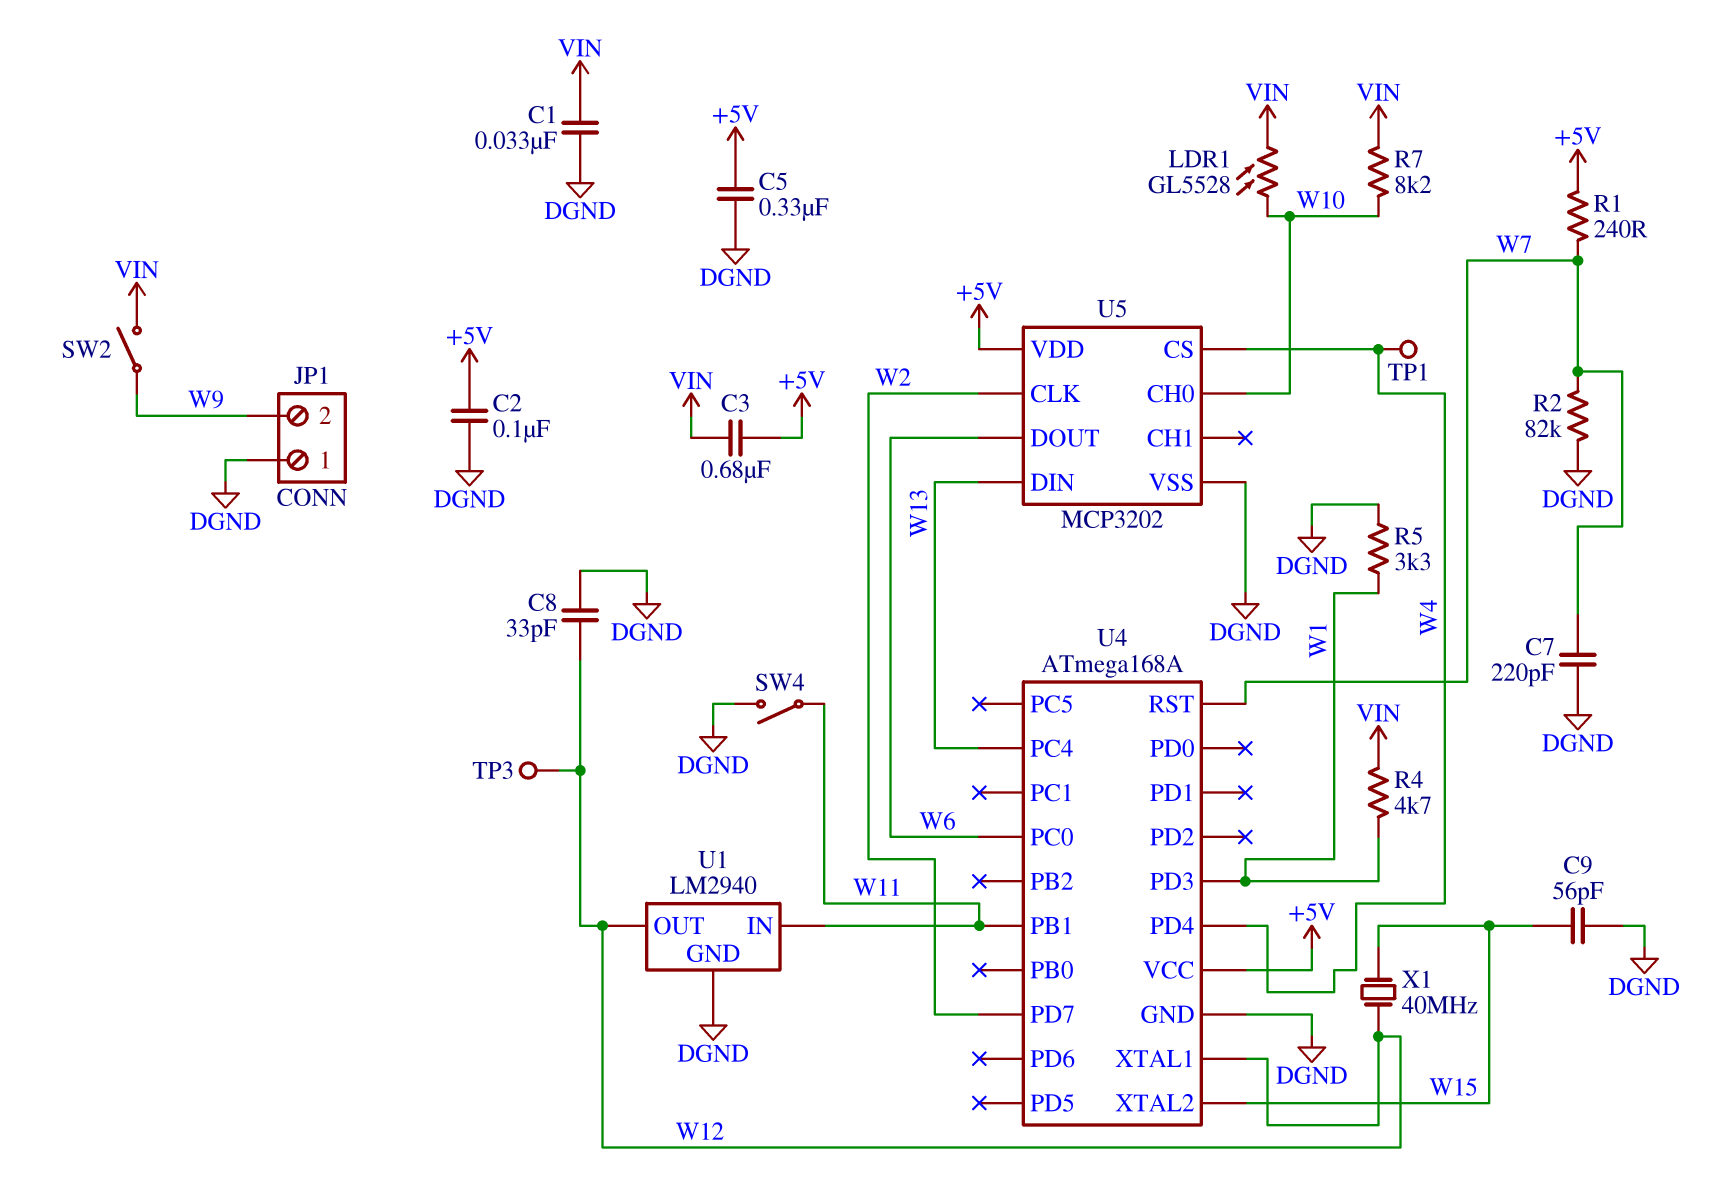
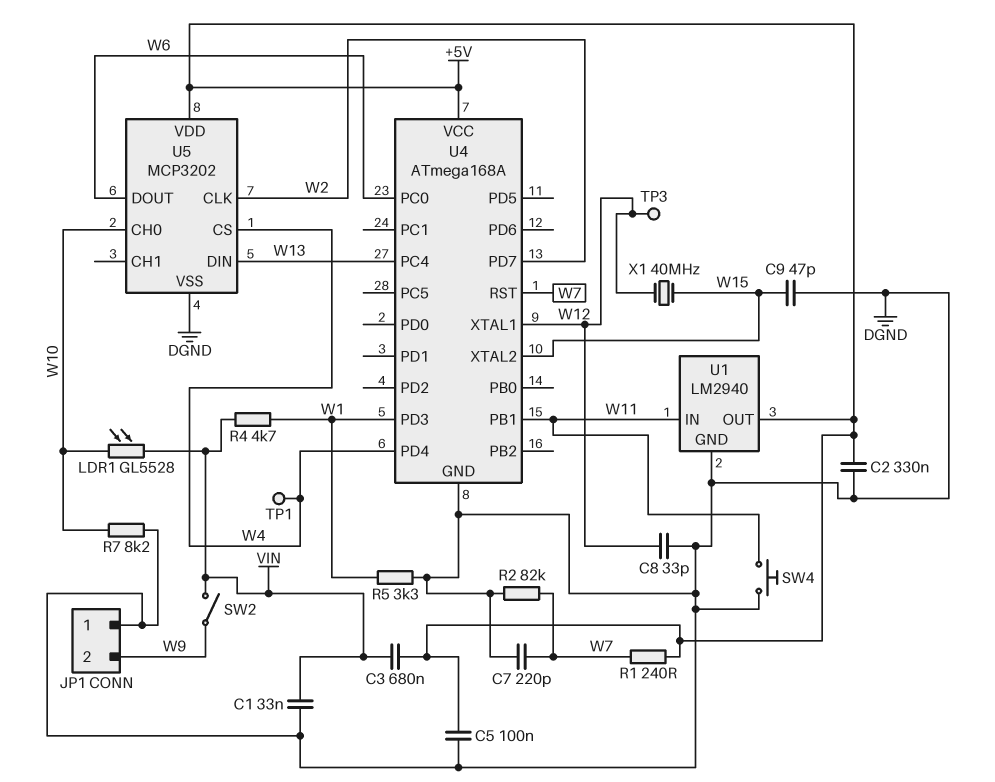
C2: 100nF (+5V, DGND) -> 330nF (+5V, DGND)
C5: 330nF (+5V, DGND) -> 100nF (+5V, DGND)
C9: 56pF (DGND, W15) -> 47pF (DGND, W15)
R7: 8.2k (VIN, W10) -> 8.2k (DGND, W10)
SW4: switch (DGND, W11) -> button (DGND, W11)
U1 pin OUT: W12 -> +5V

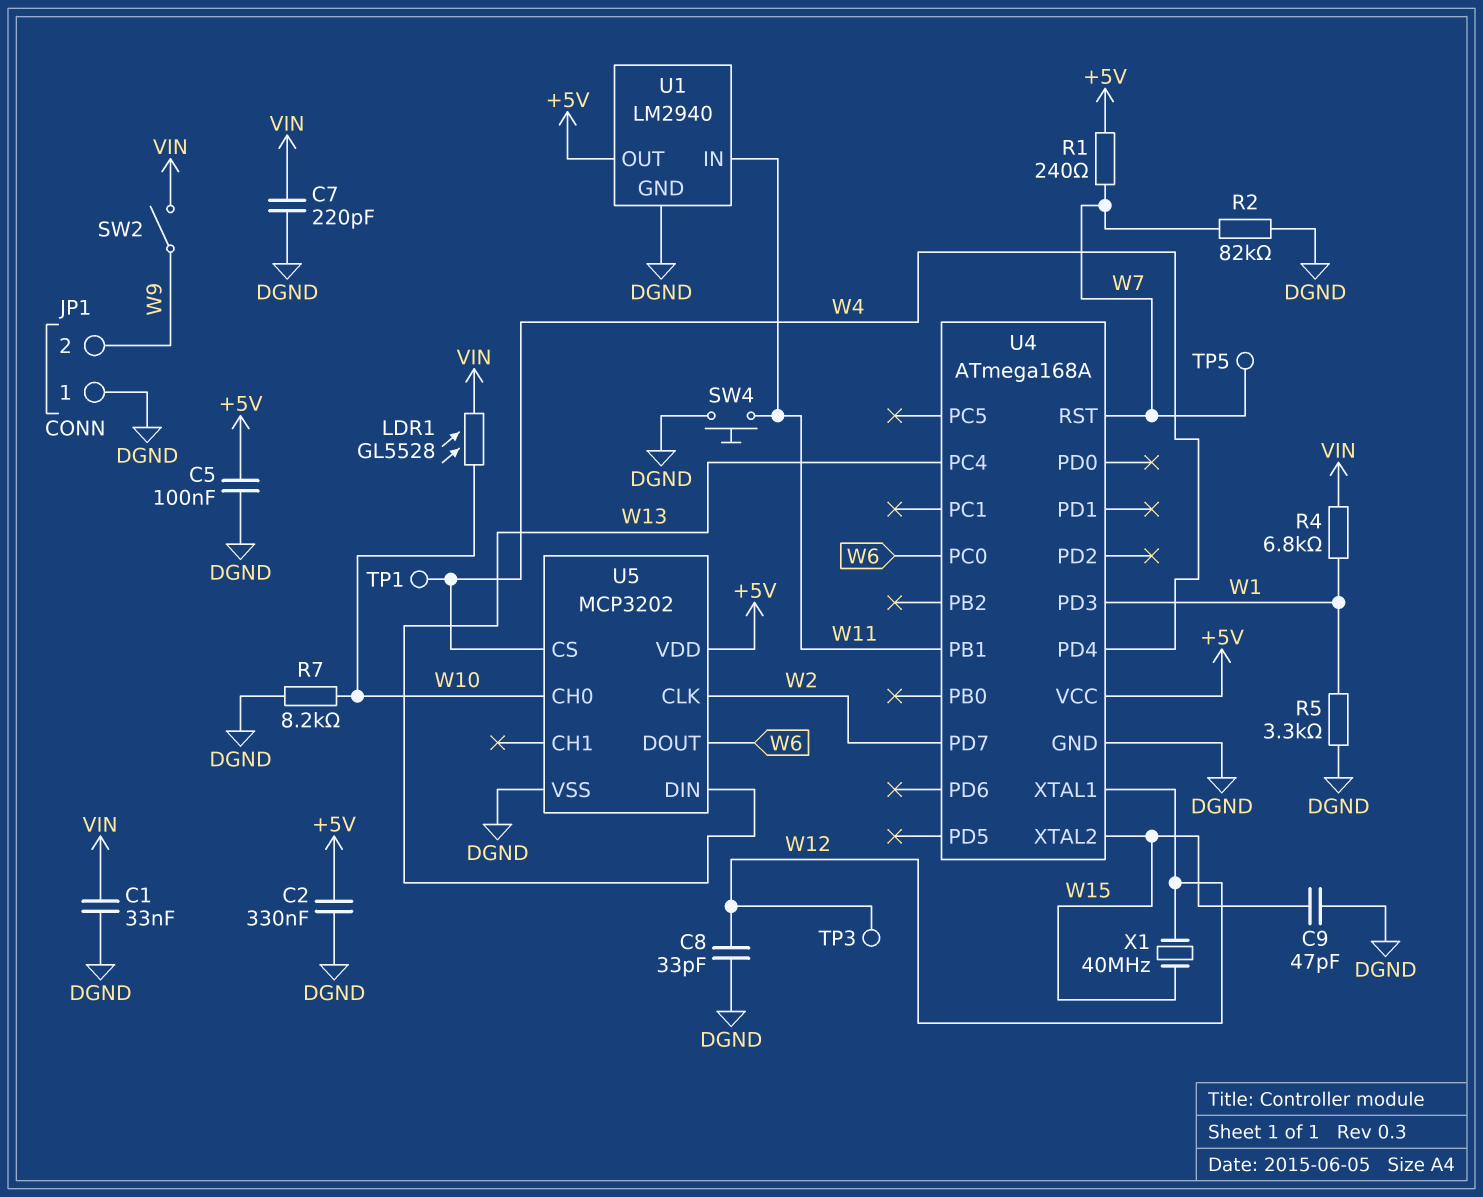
C3: 680nF (+5V, VIN) -> none
C7: 220pF (DGND, W7) -> 220pF (DGND, VIN)
R4: 4.7k (VIN, W1) -> 6.8k (VIN, W1)
TP5: none -> test point (W7)

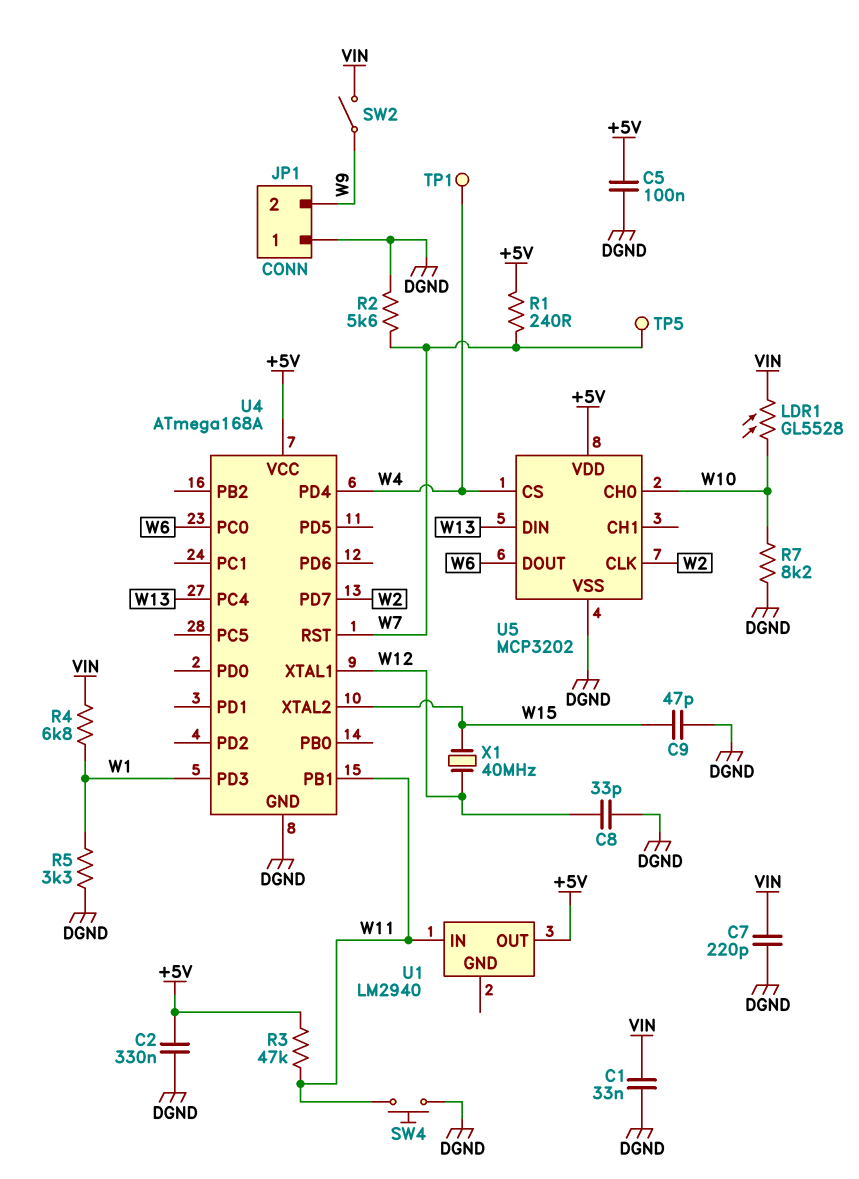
R2: 82k (DGND, W7) -> 5.6k (DGND, W7)
R3: none -> 47k (+5V, W11)
TP3: test point (W12) -> none
U1 pin GND: DGND -> none

